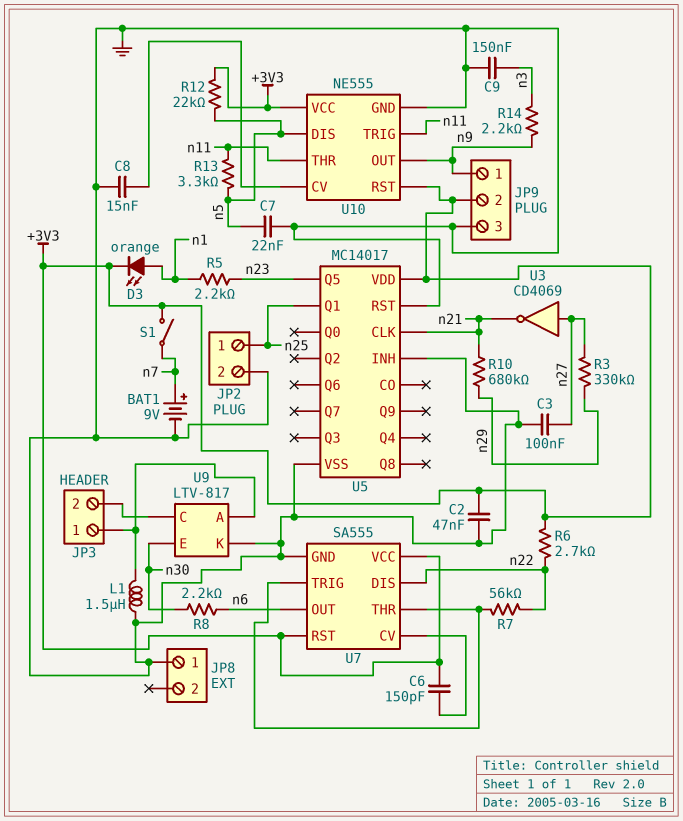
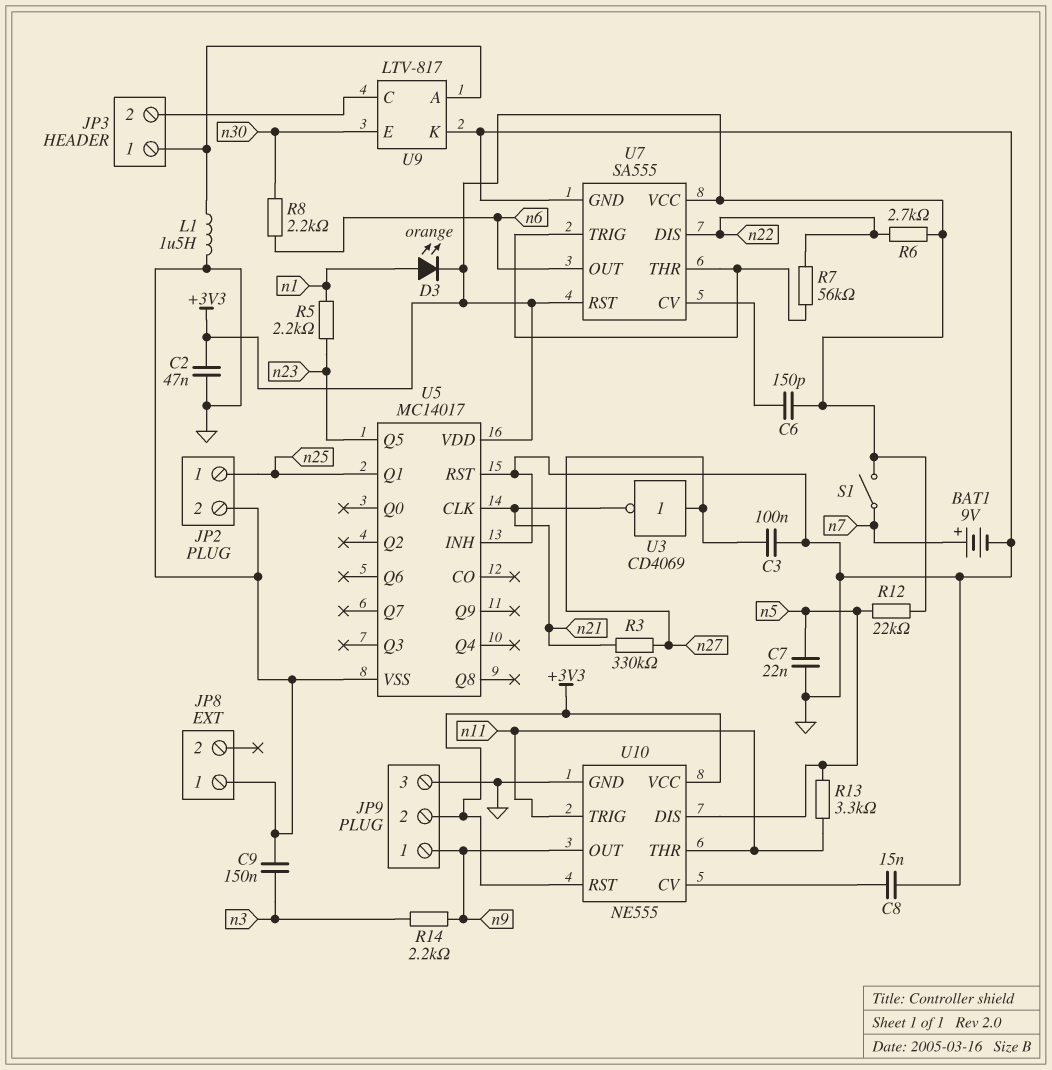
R3: 330k (n27, n29) -> 330k (n21, n27)
R10: 680k (n21, n29) -> none

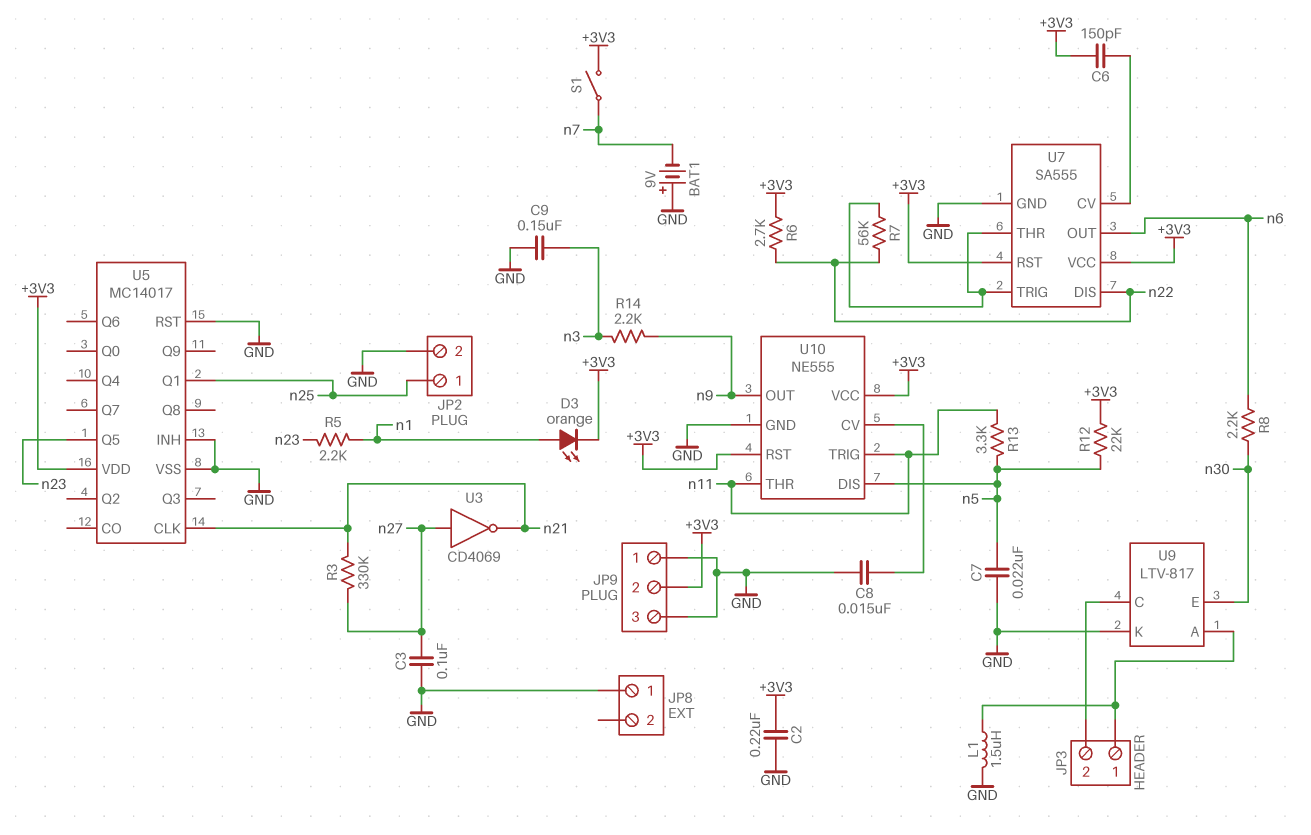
BAT1: 9V (plus n7, minus GND) -> 9V (plus GND, minus n7)
C2: 47nF (+3V3, GND) -> 220nF (+3V3, GND)
JP9 pin 1: n9 -> GND

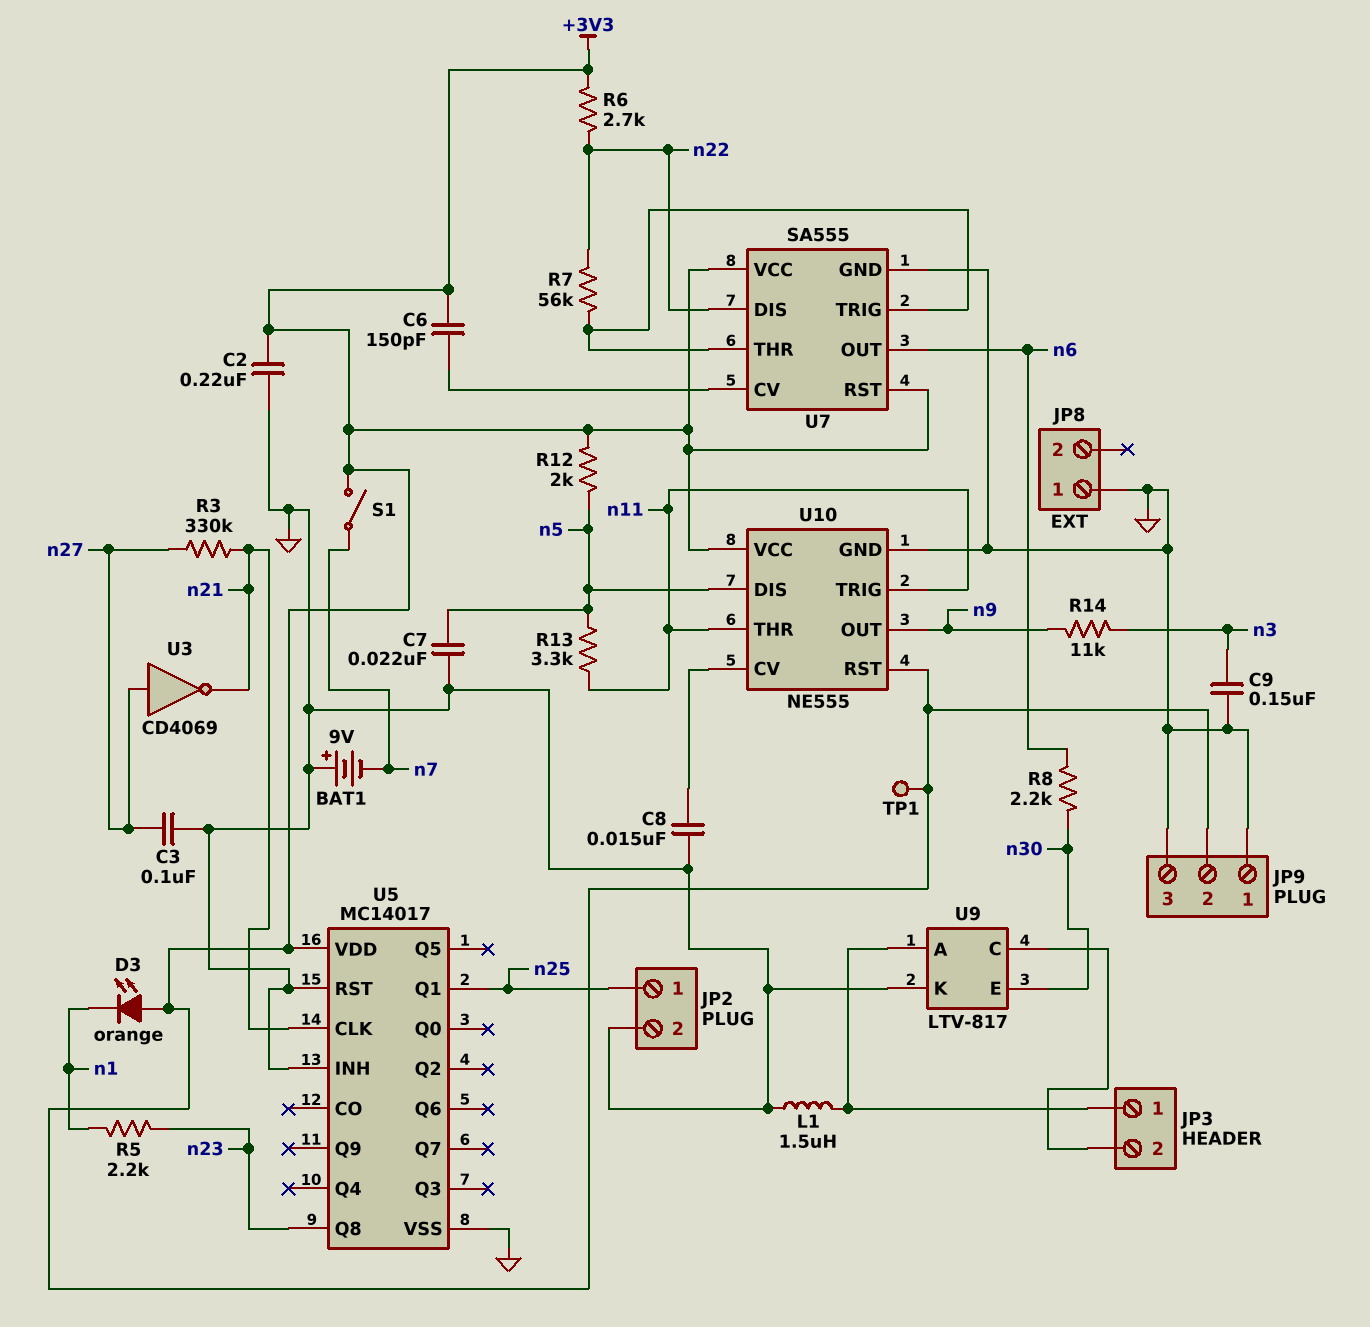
D3: LED orange (A n1, K +3V3) -> LED orange (A +3V3, K n1)
R12: 22k (+3V3, n5) -> 2k (+3V3, n5)
R14: 2.2k (n3, n9) -> 11k (n3, n9)
TP1: none -> test point (+3V3)
U5 pin Q5: n23 -> none
U5 pin Q8: none -> n23

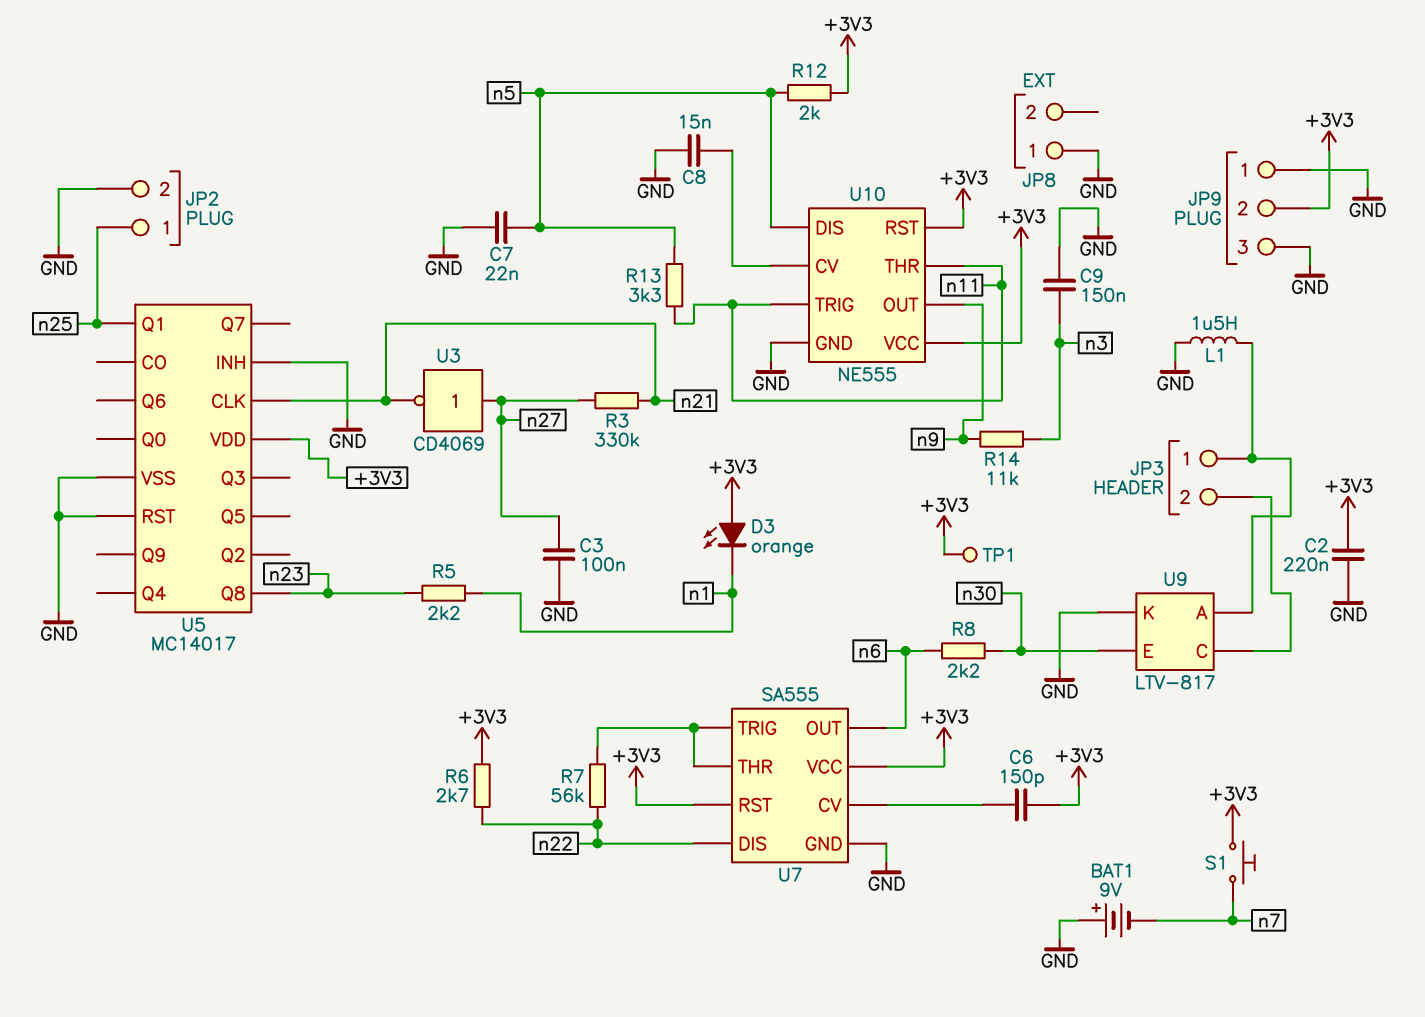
S1: switch (+3V3, n7) -> button (+3V3, n7)

